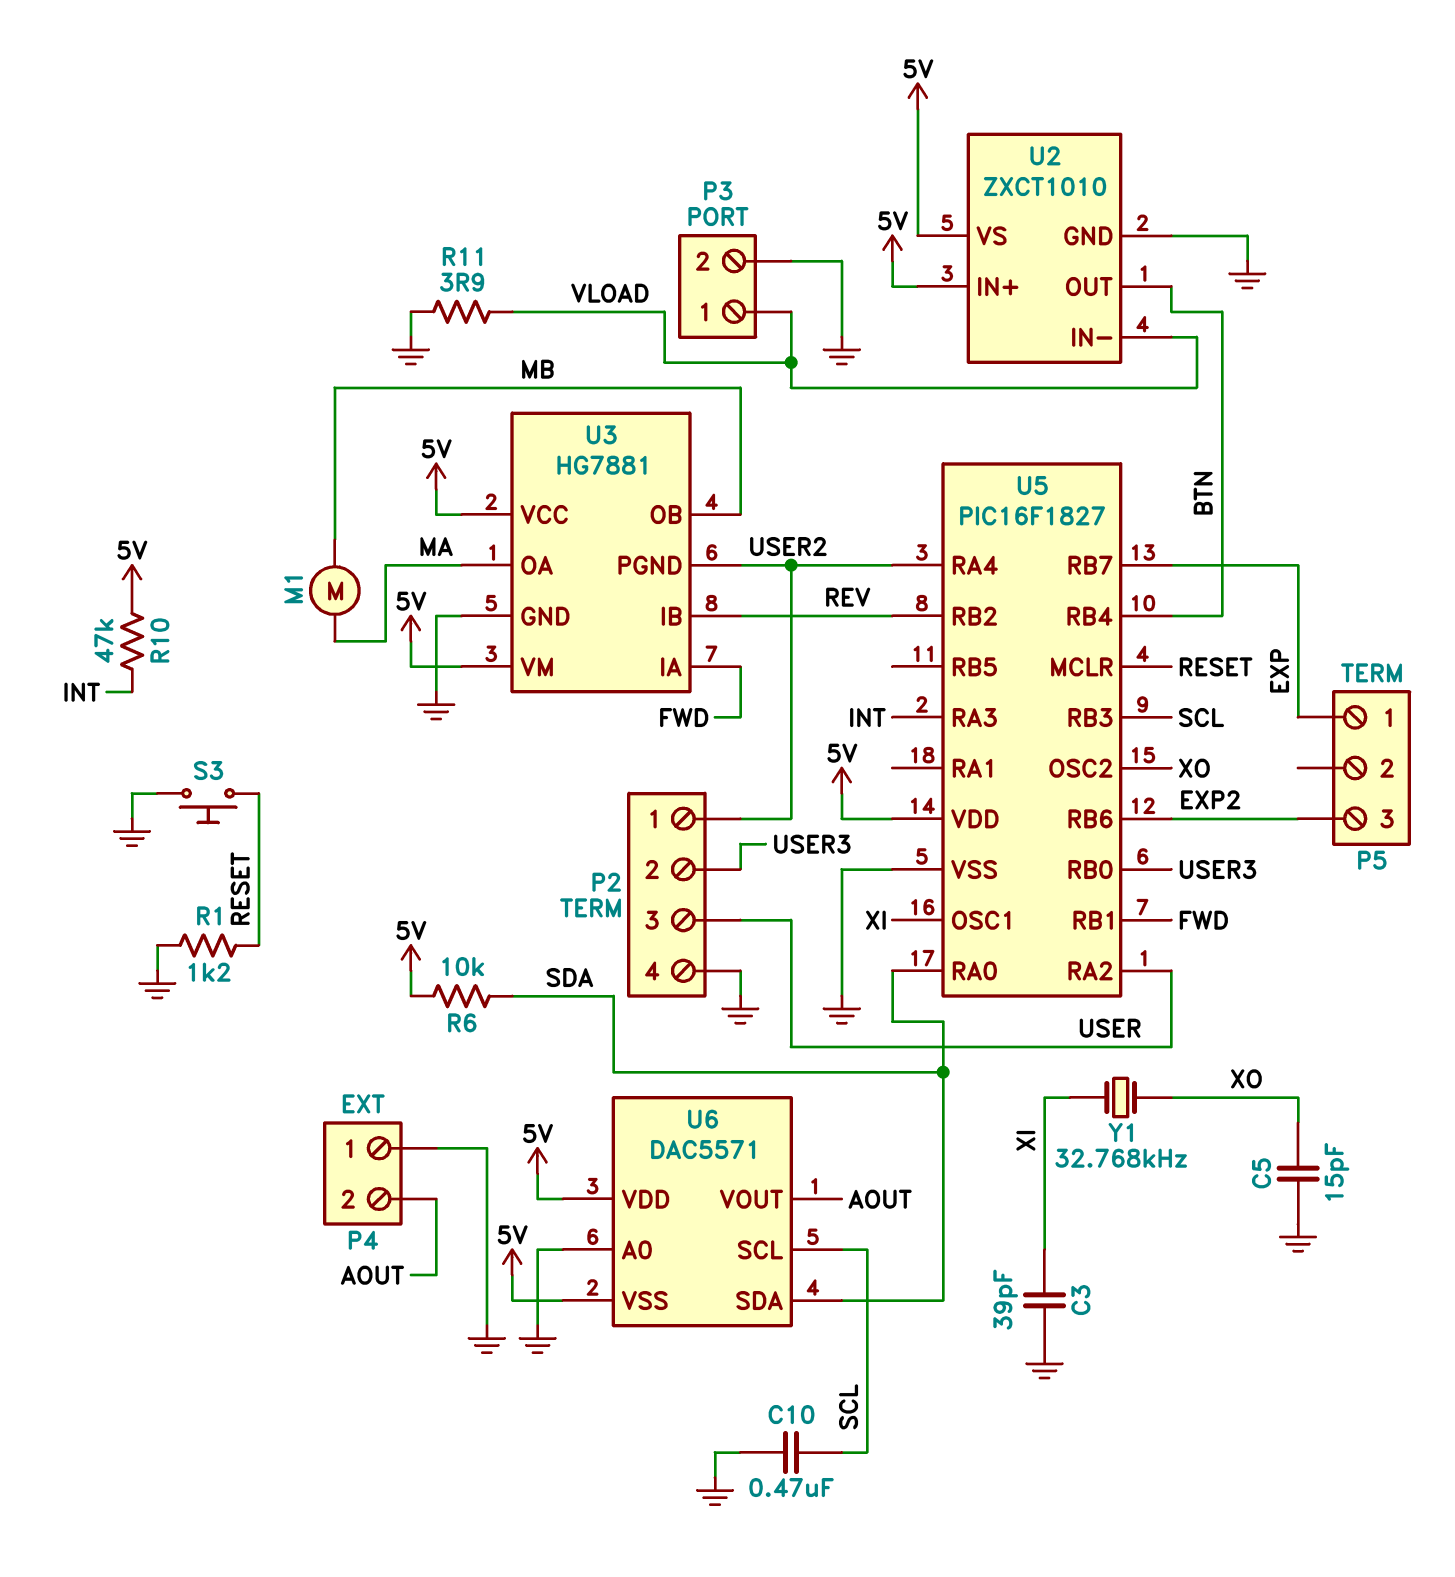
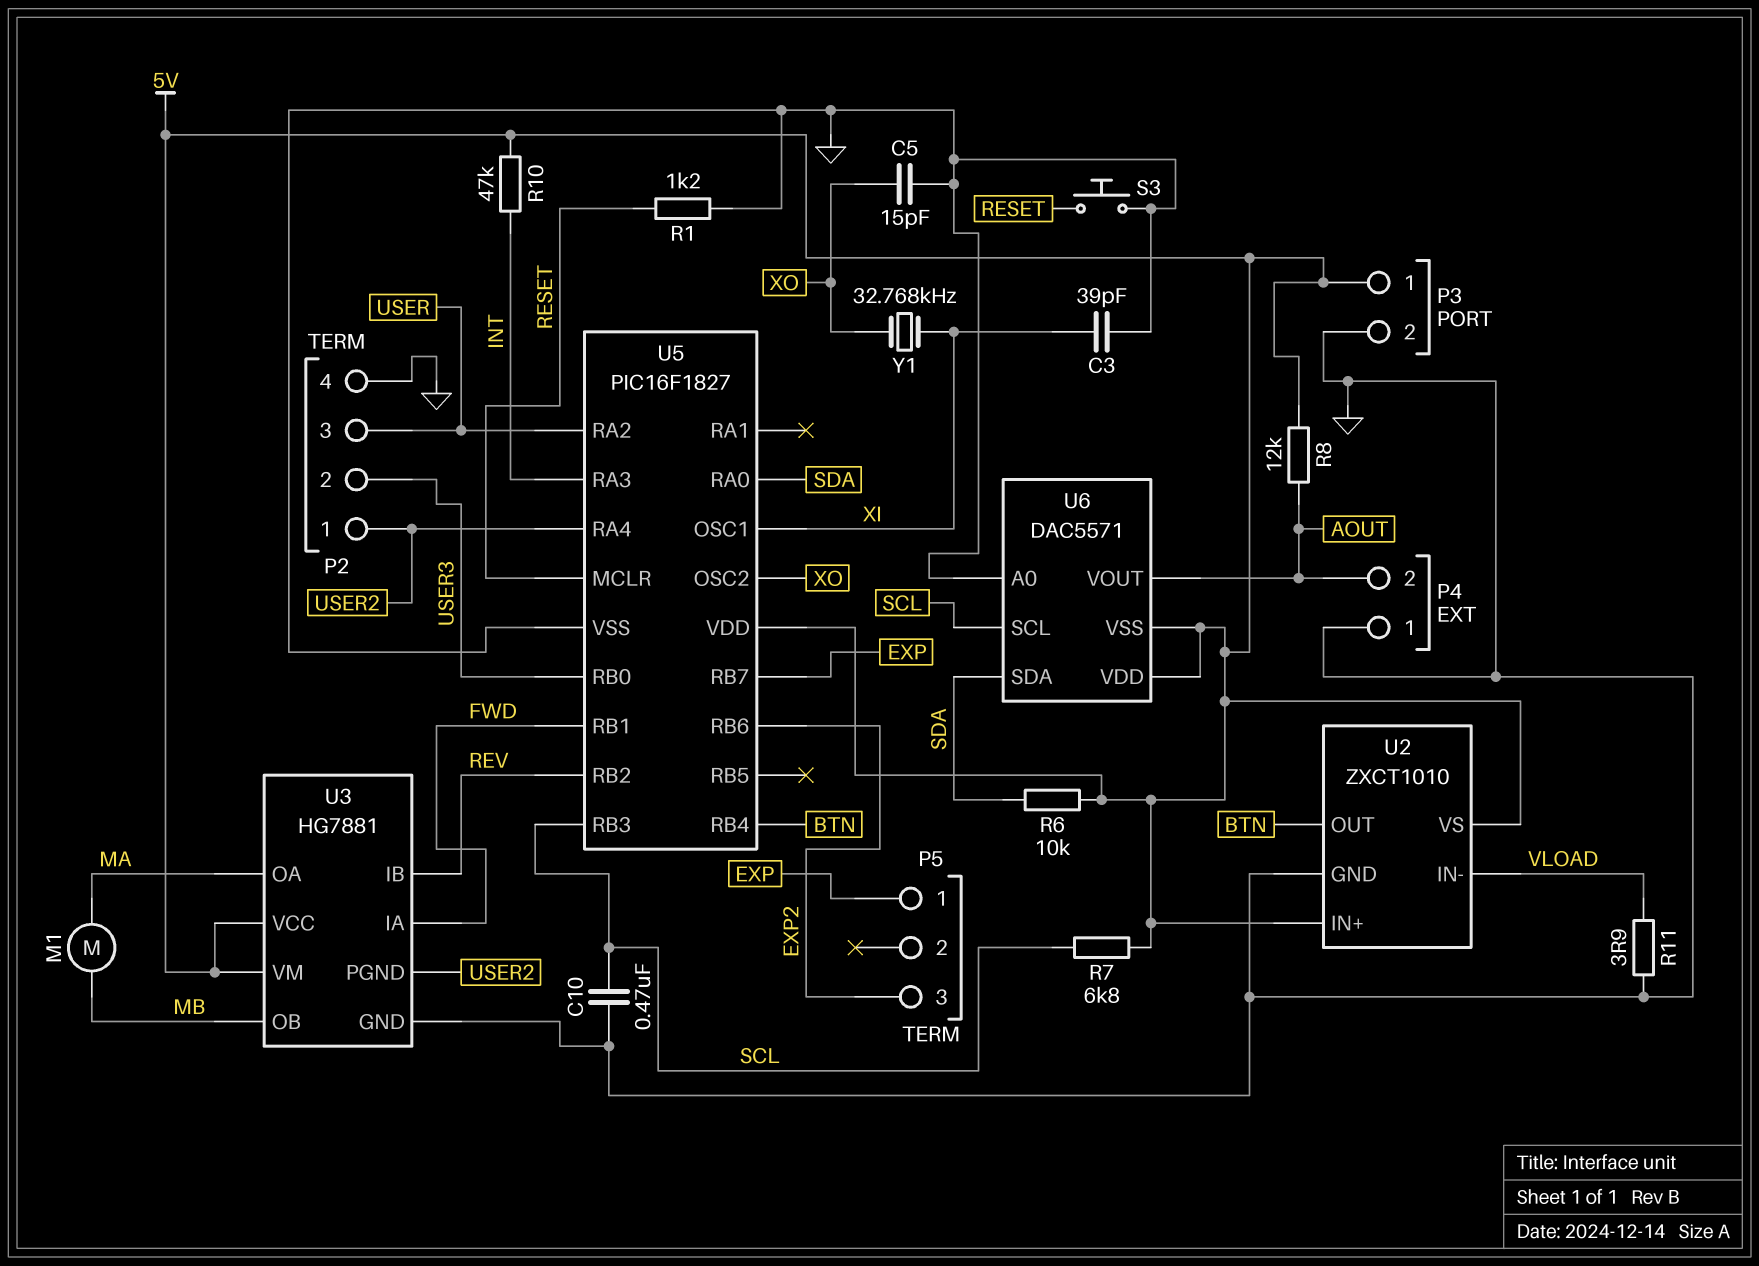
P3 pin 1: VLOAD -> 5V
R7: none -> 6.8k (5V, SCL)
R8: none -> 12k (5V, AOUT)

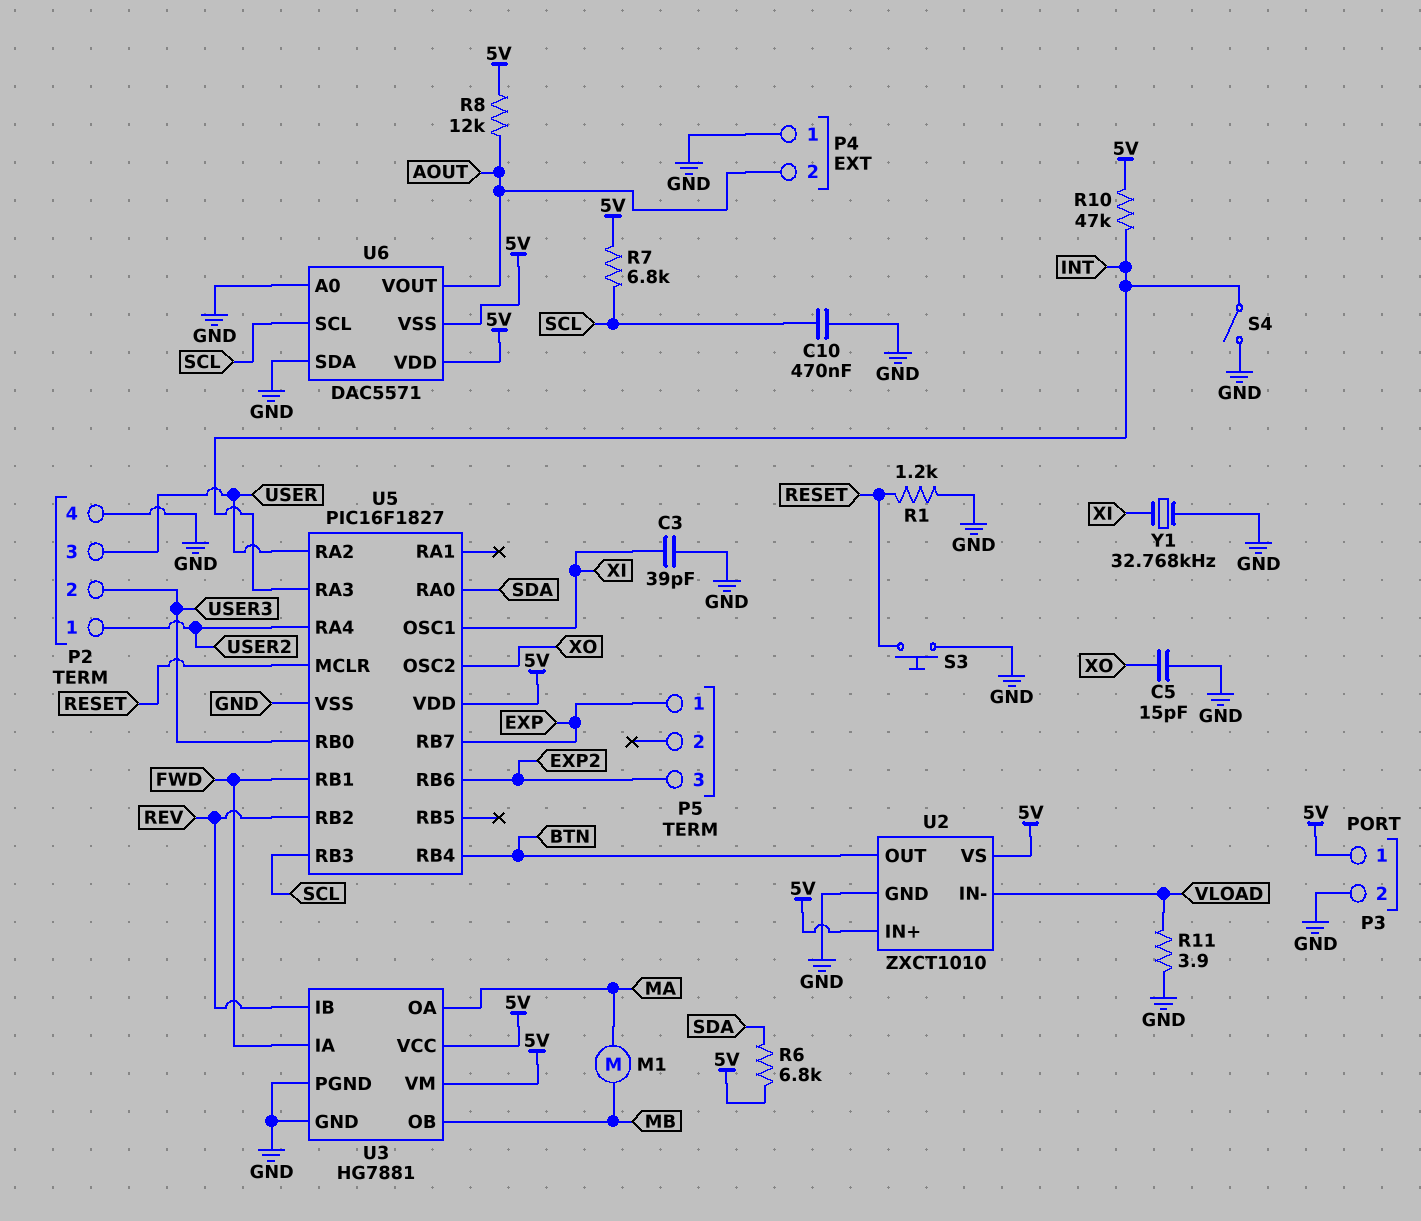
R6: 10k (5V, SDA) -> 6.8k (5V, SDA)
S4: none -> switch (GND, INT)
U3 pin PGND: USER2 -> GND
U6 pin SDA: SDA -> GND
Y1: 32.768kHz (XI, XO) -> 32.768kHz (GND, XI)

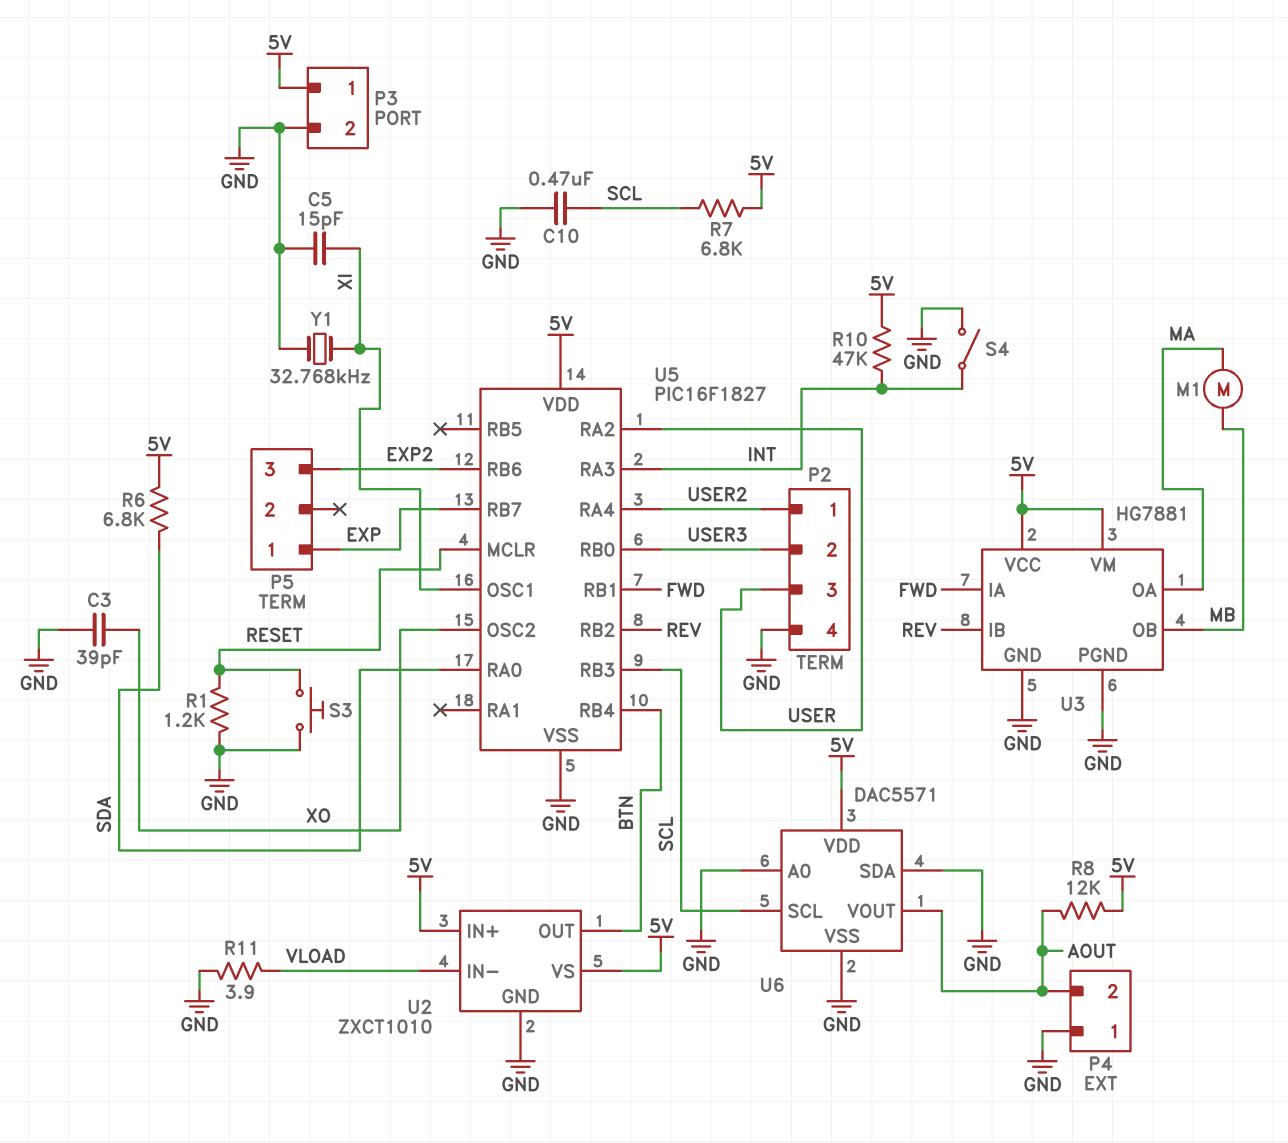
C3: 39pF (GND, XI) -> 39pF (GND, XO)
C5: 15pF (GND, XO) -> 15pF (GND, XI)
U6 pin VSS: 5V -> GND

